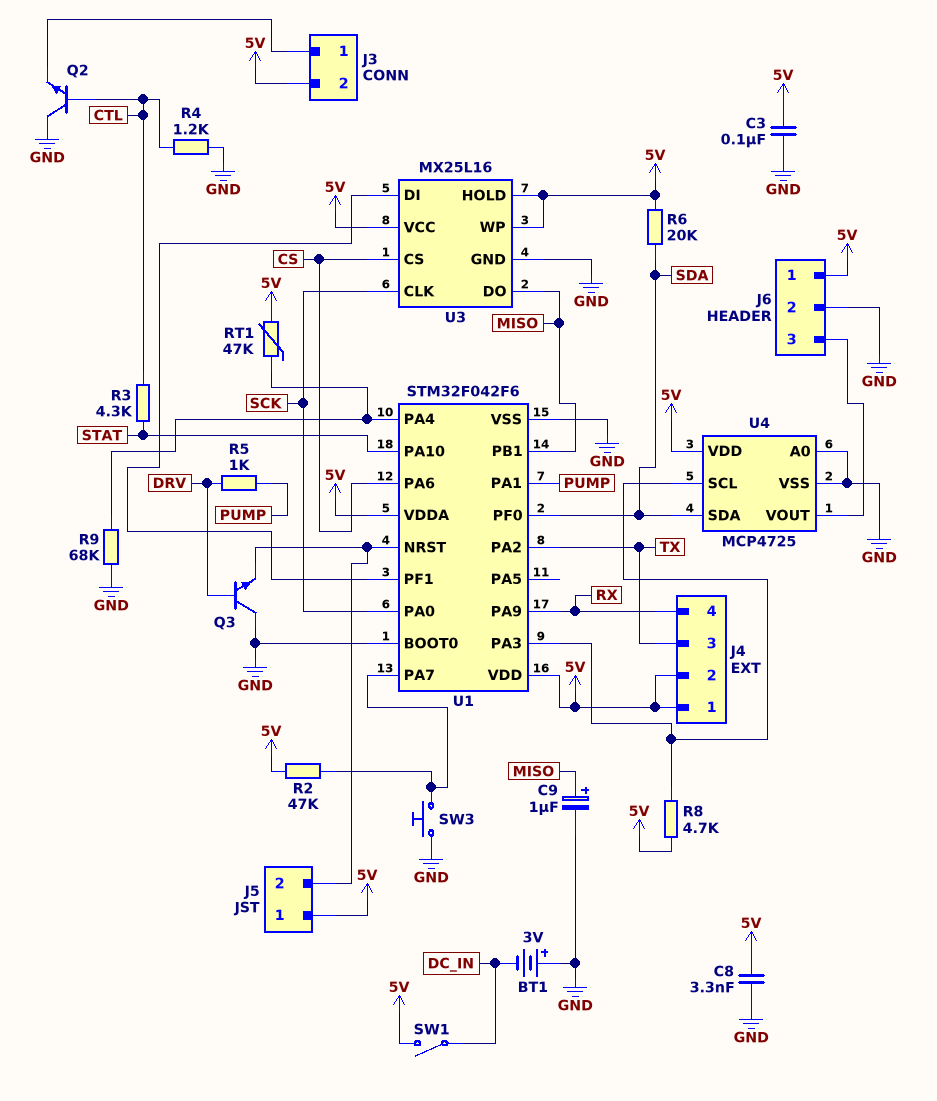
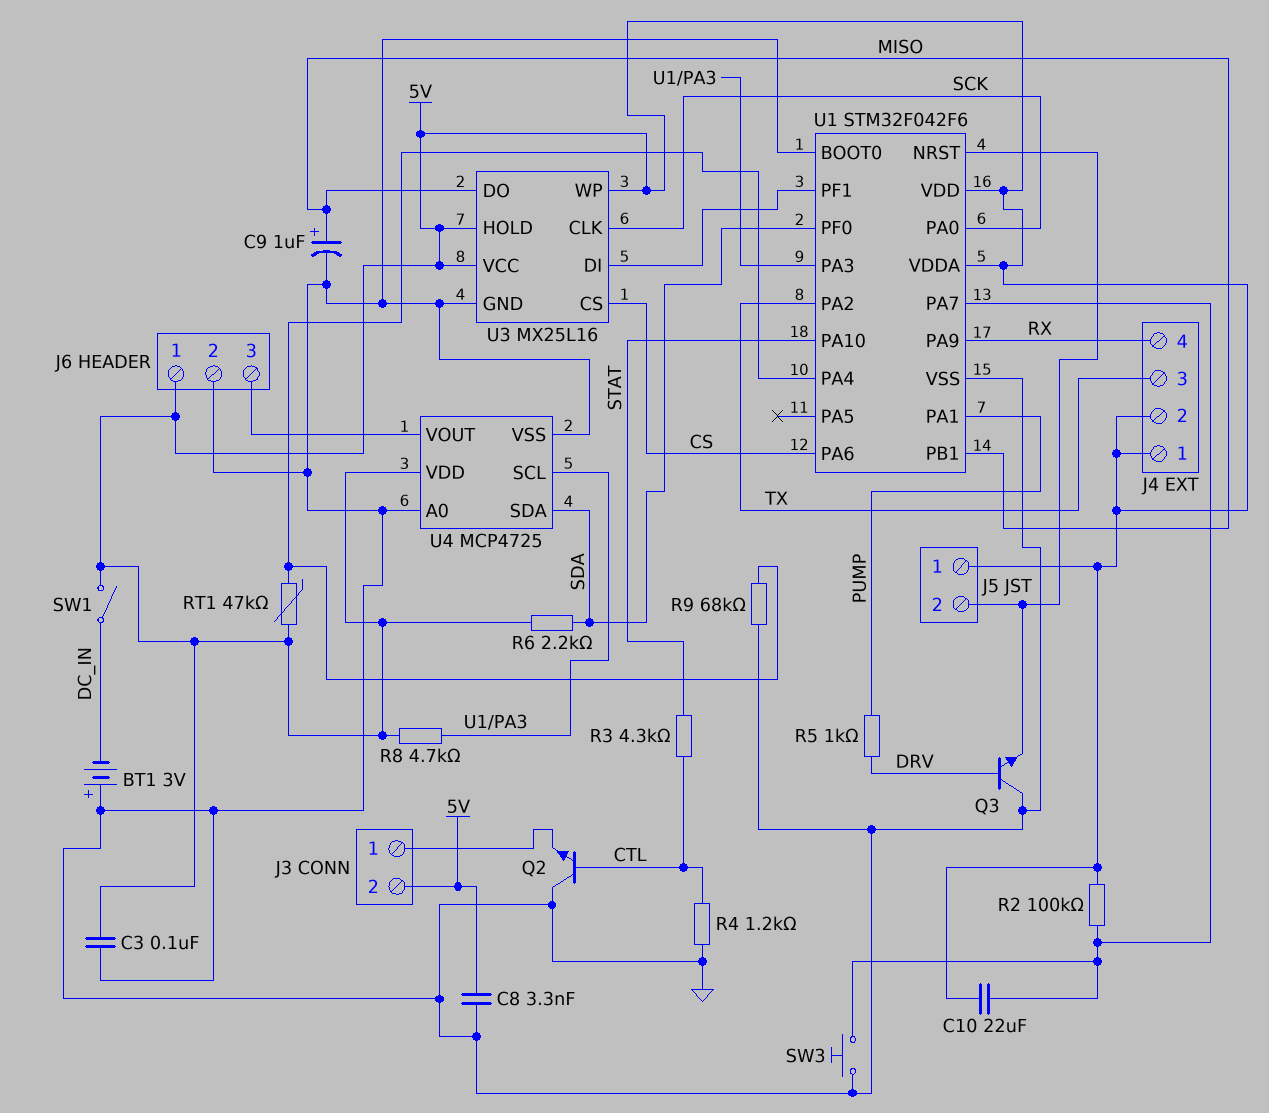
C10: none -> 22uF (5V, U1/PA7)
R2: 47k (5V, U1/PA7) -> 100k (5V, U1/PA7)
R6: 20k (5V, SDA) -> 2.2k (5V, SDA)

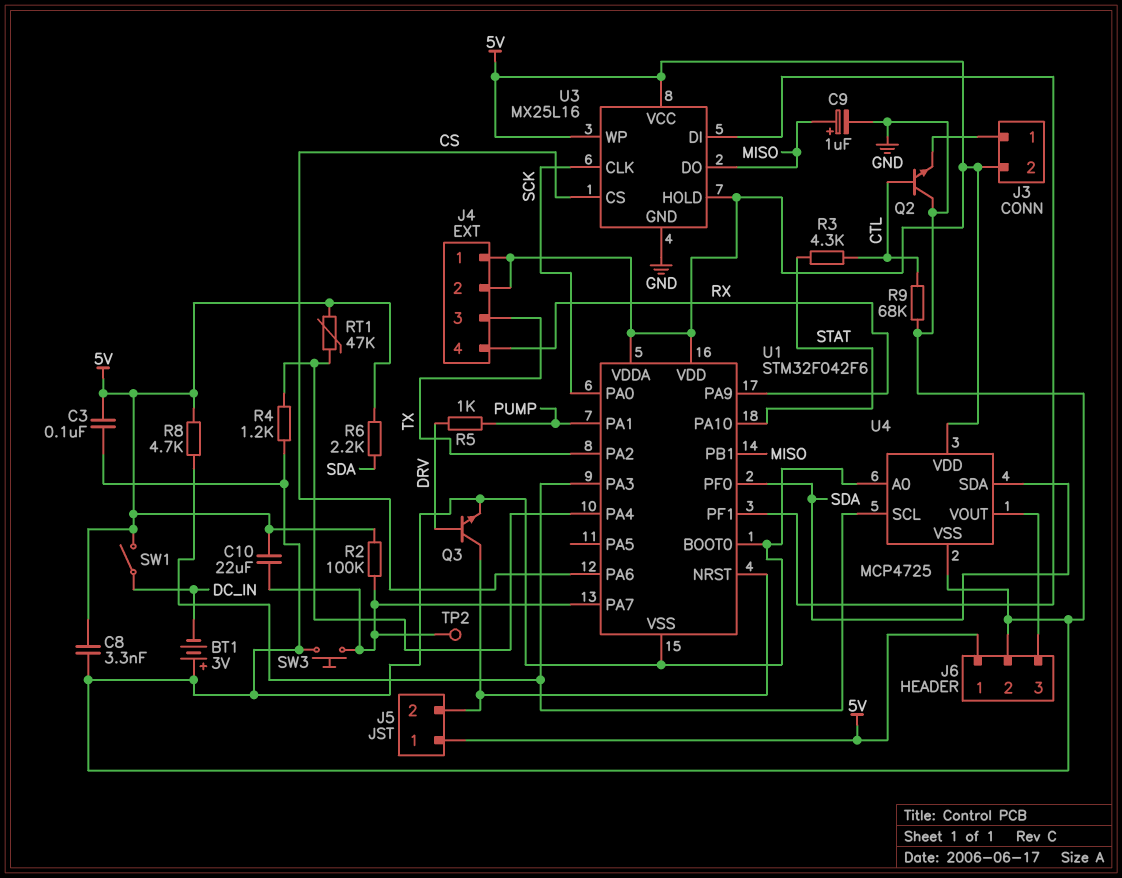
Q3: NPN (B DRV, C GND, E J5/2) -> NPN (B DRV, C J5/2, E GND)
R4: 1.2k (CTL, GND) -> 1.2k (GND, U1/PA4)
R9: 68k (GND, U1/PA4) -> 68k (CTL, GND)
TP2: none -> test point (U1/PA7)

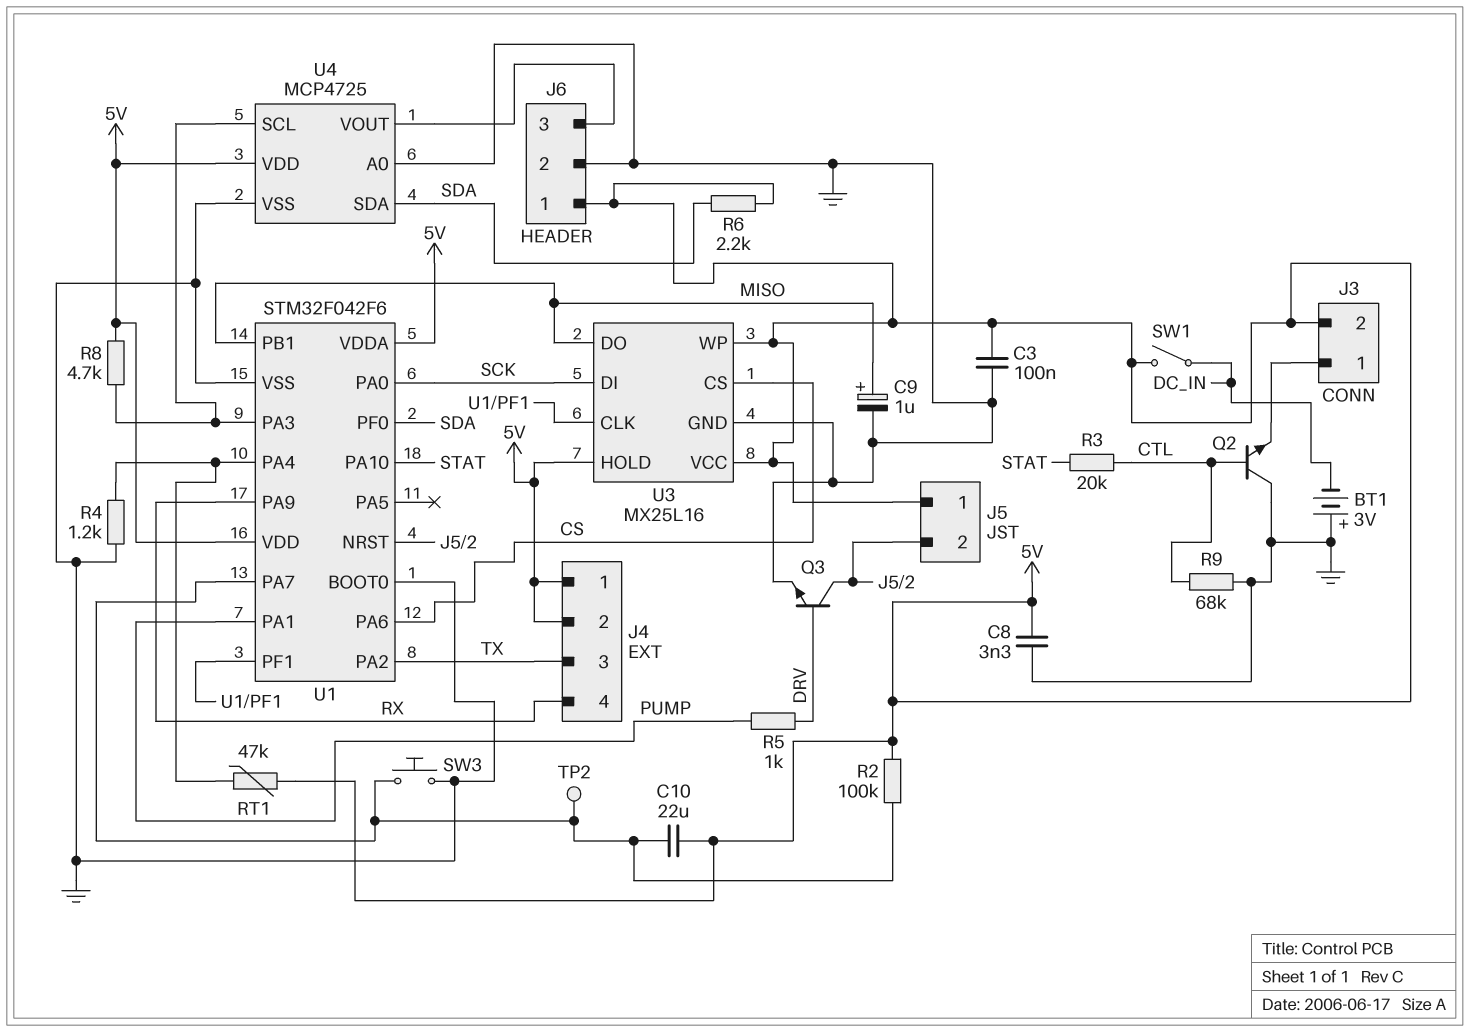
R3: 4.3k (CTL, STAT) -> 20k (CTL, STAT)
U3 pin CLK: SCK -> U1/PF1
U3 pin DI: U1/PF1 -> SCK

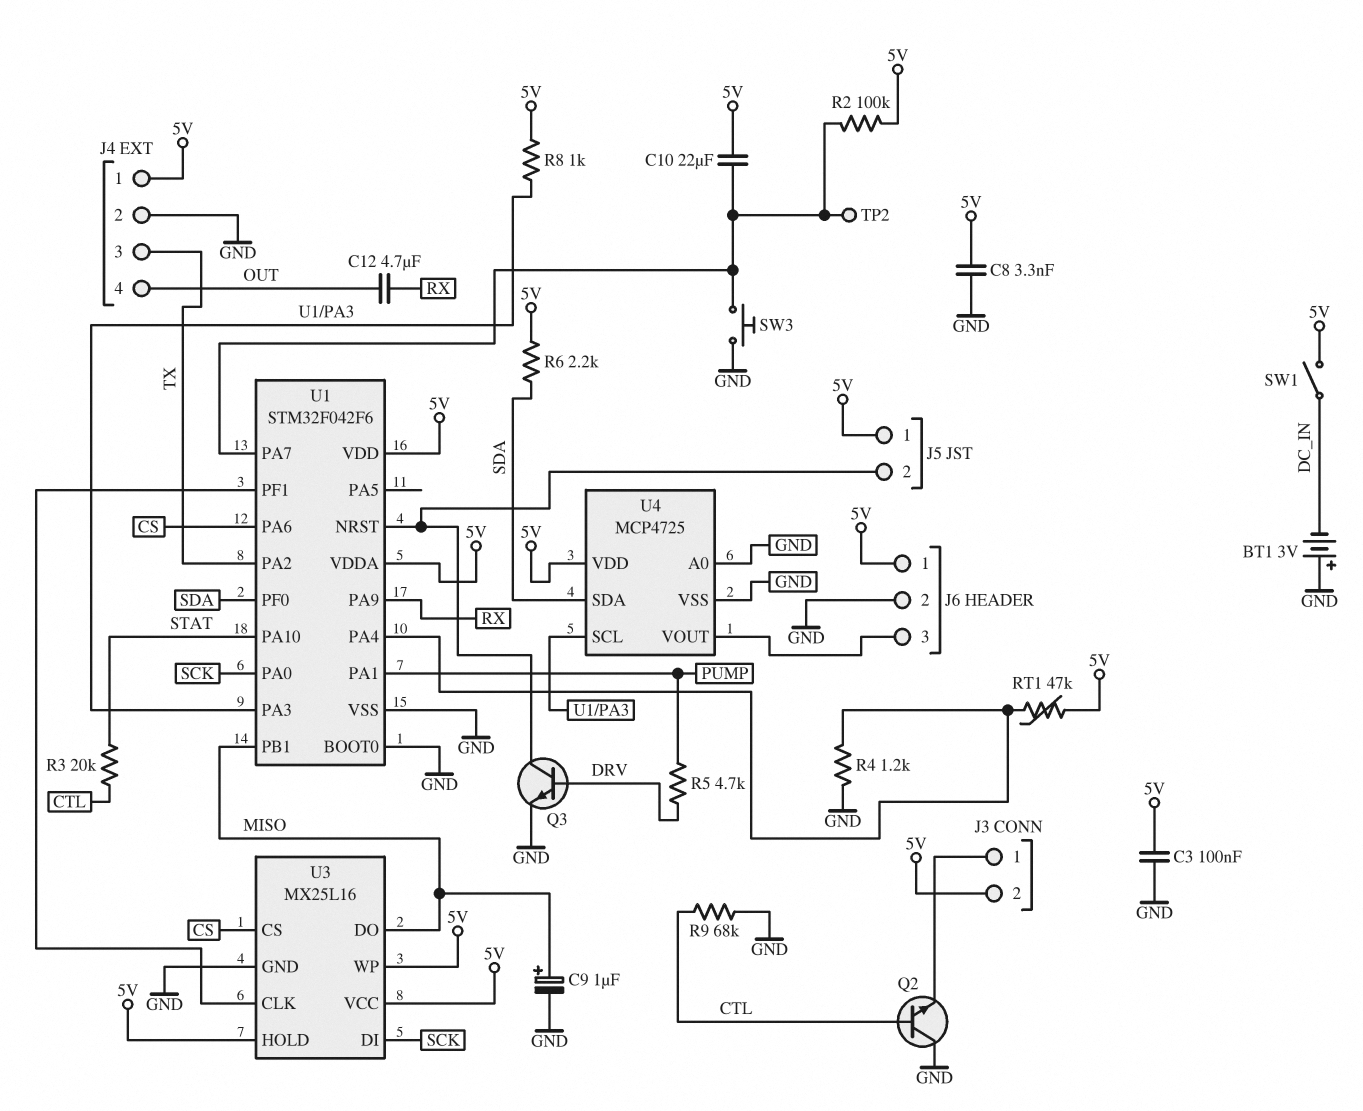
C12: none -> 4.7uF (OUT, RX)
J4 pin 2: 5V -> GND
J4 pin 4: RX -> OUT
R5: 1k (DRV, PUMP) -> 4.7k (DRV, PUMP)
R8: 4.7k (5V, U1/PA3) -> 1k (5V, U1/PA3)

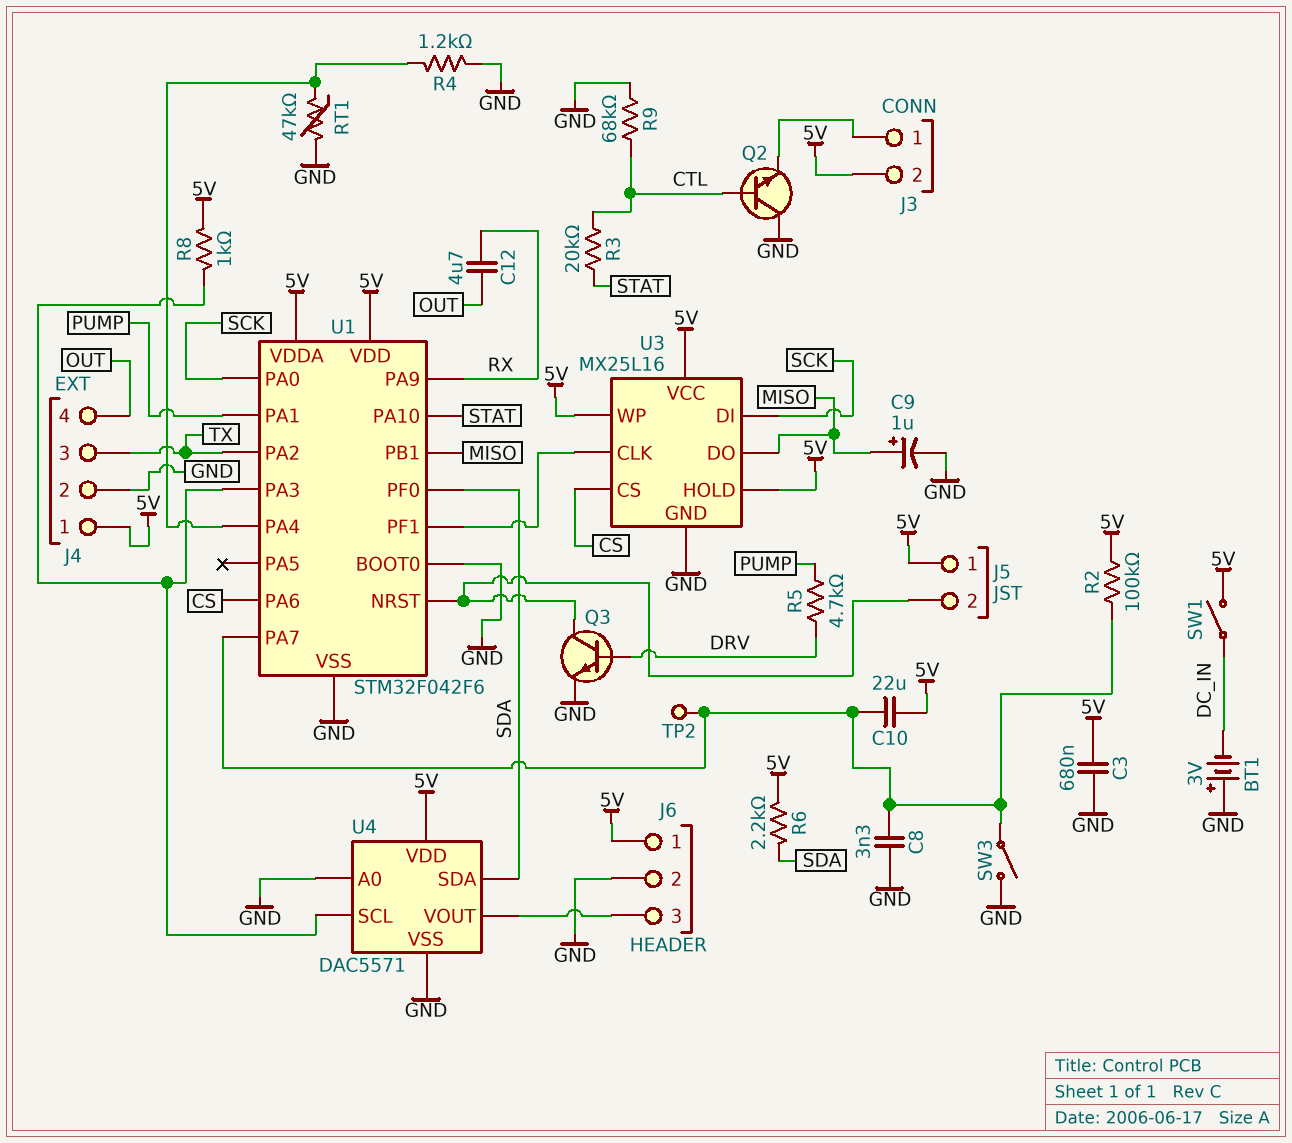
C3: 100nF (5V, GND) -> 680nF (5V, GND)
C8: 3.3nF (5V, GND) -> 3.3nF (GND, U1/PA7)
RT1: 47k (5V, U1/PA4) -> 47k (GND, U1/PA4)
SW3: button (GND, U1/PA7) -> switch (GND, U1/PA7)
U4: MCP4725 -> DAC5571

